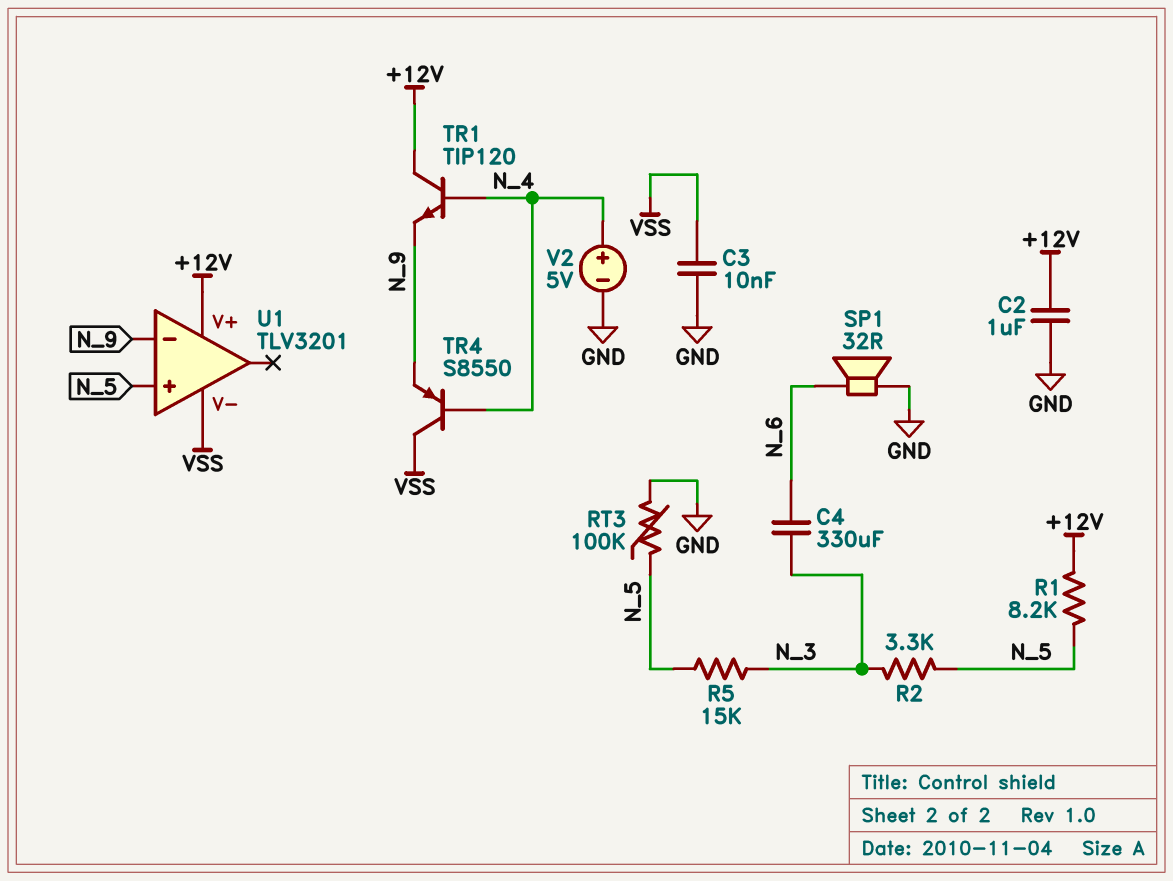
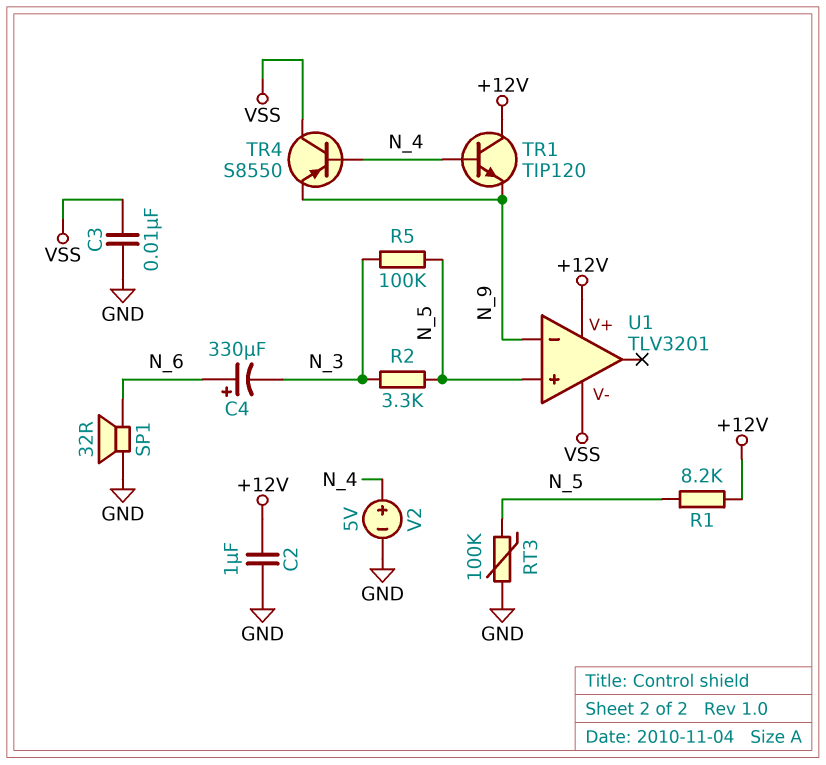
C4: 330uF (N_3, N_6) -> 330uF (plus N_6, minus N_3)
R5: 15k (N_3, N_5) -> 100k (N_3, N_5)

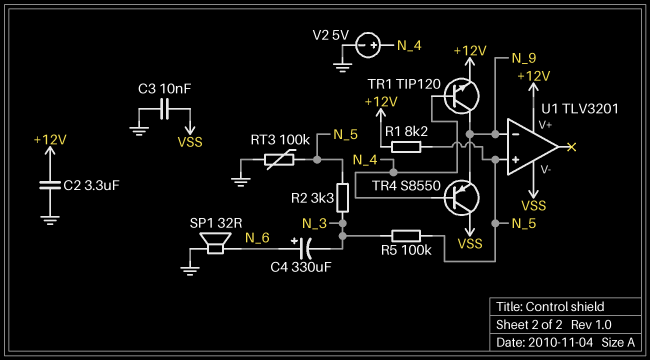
C2: 1uF (+12V, GND) -> 3.3uF (+12V, GND)
TR1: NPN TIP120 (B N_4, C +12V, E N_9) -> NPN TIP120 (B N_4, C N_9, E +12V)

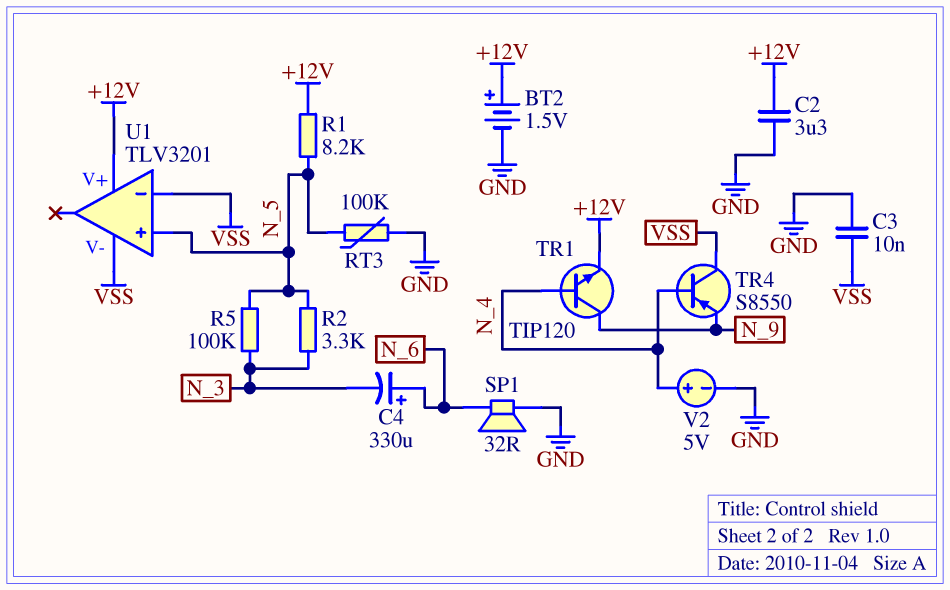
BT2: none -> 1.5V (plus +12V, minus GND)
U1 pin in-: N_9 -> VSS

